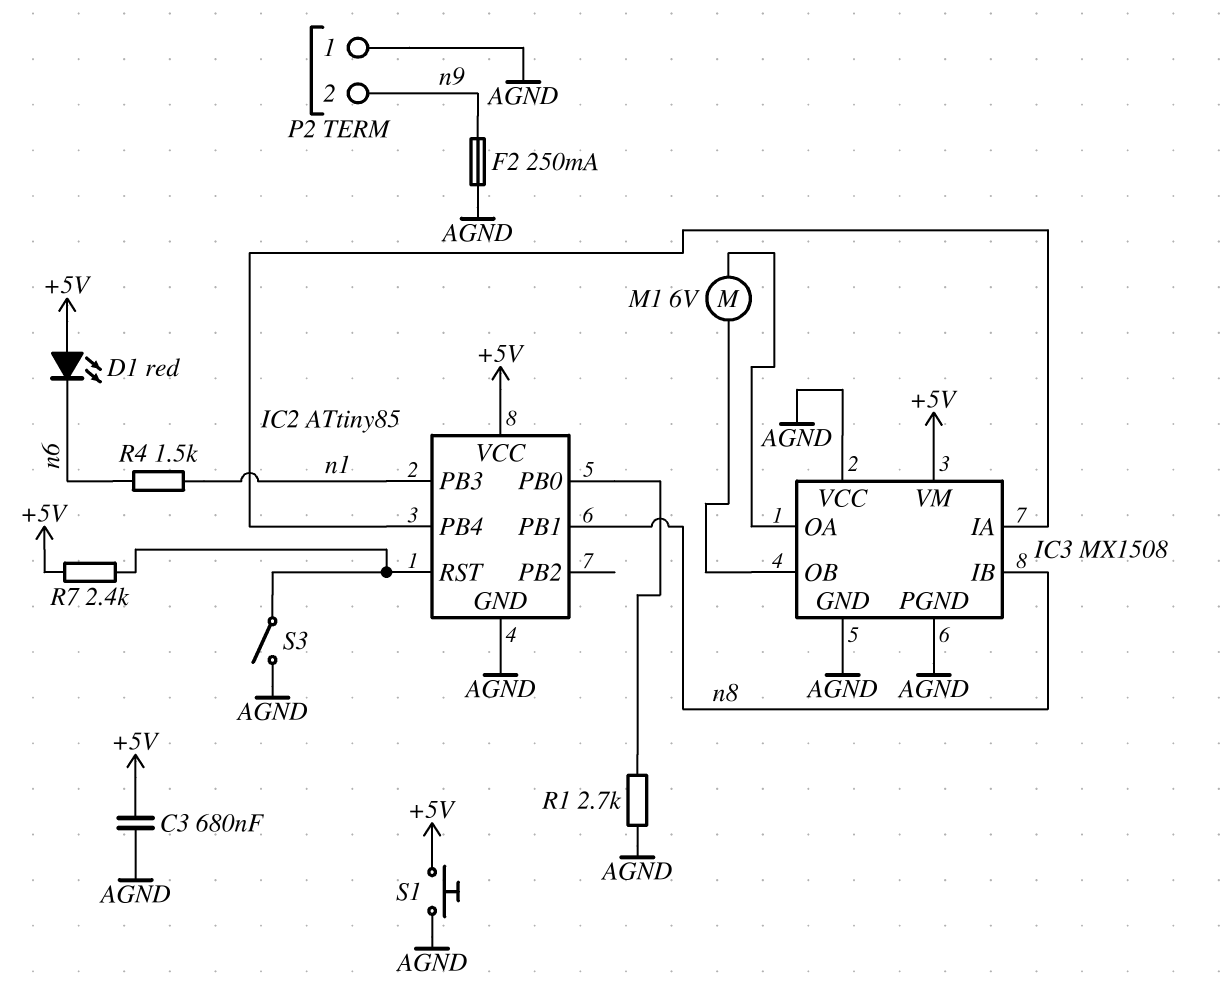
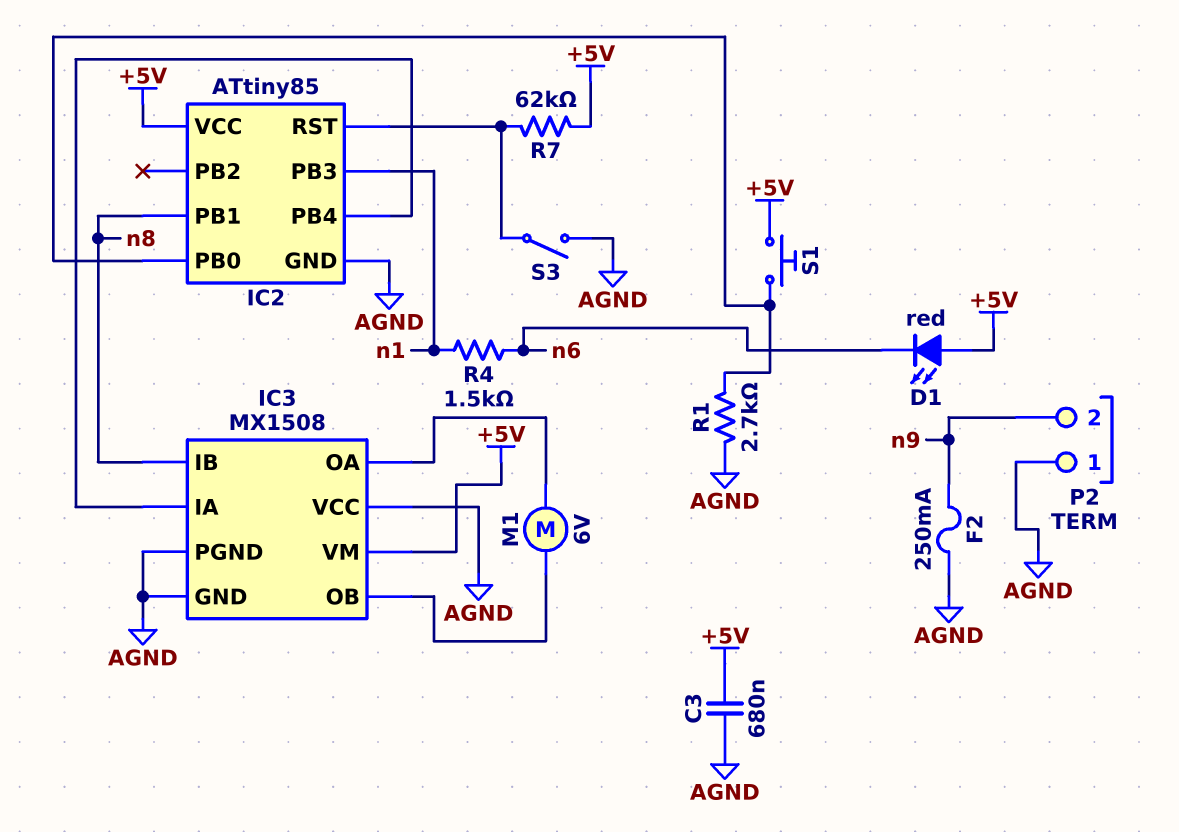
R7: 2.4k (+5V, IC2/RST) -> 62k (+5V, IC2/RST)
S1: button (+5V, AGND) -> button (+5V, IC2/PB0)

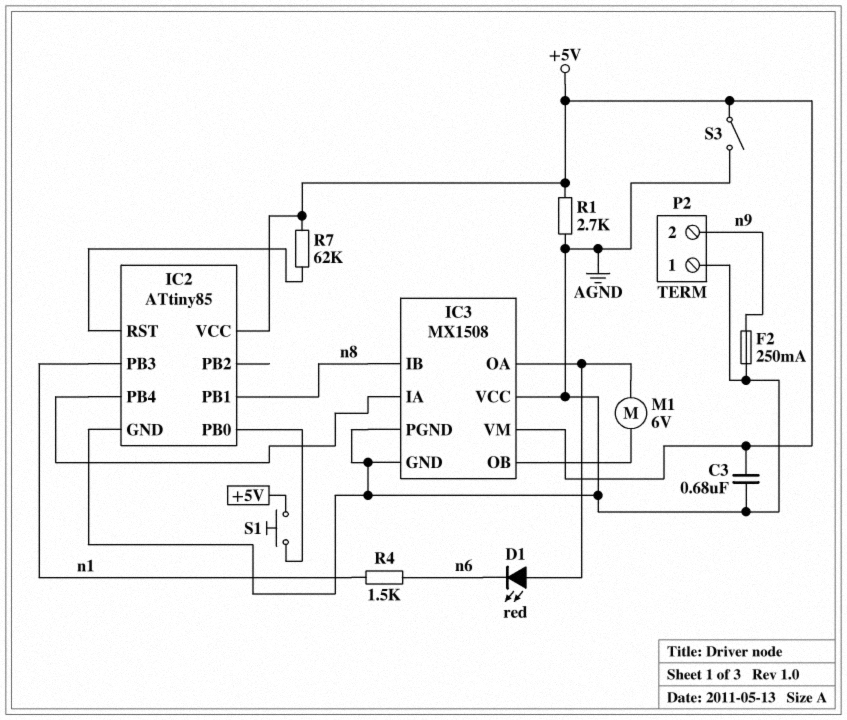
D1: LED red (A +5V, K n6) -> LED red (A IC3/OA, K n6)
R1: 2.7k (AGND, IC2/PB0) -> 2.7k (+5V, AGND)
S3: switch (AGND, IC2/RST) -> switch (+5V, AGND)

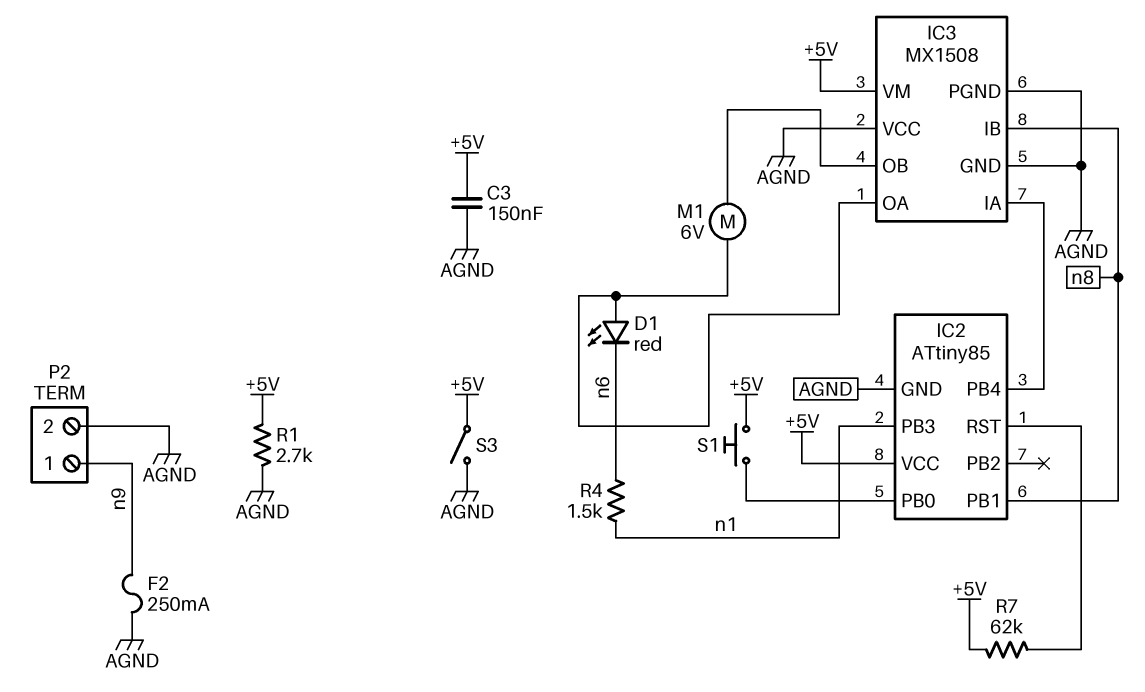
C3: 680nF (+5V, AGND) -> 150nF (+5V, AGND)
P2 pin 1: AGND -> n9
P2 pin 2: n9 -> AGND

